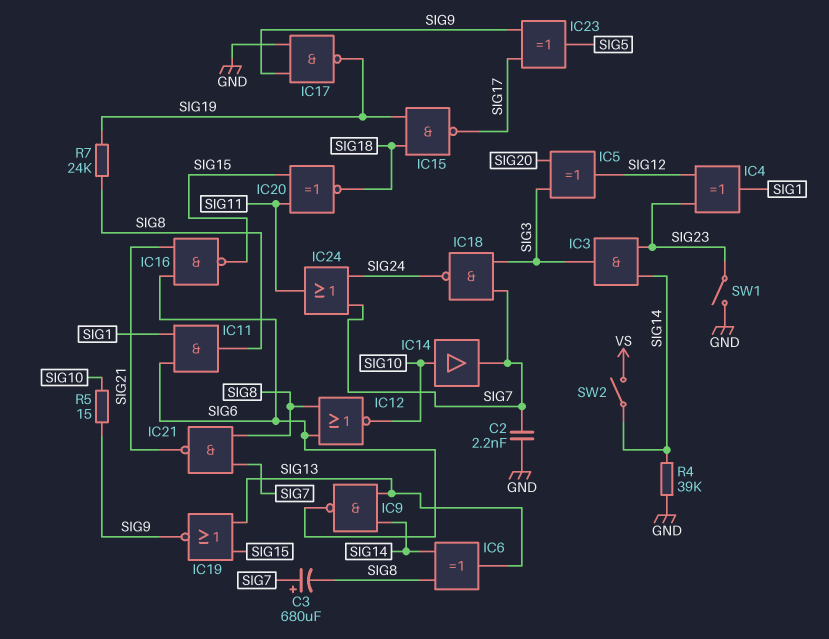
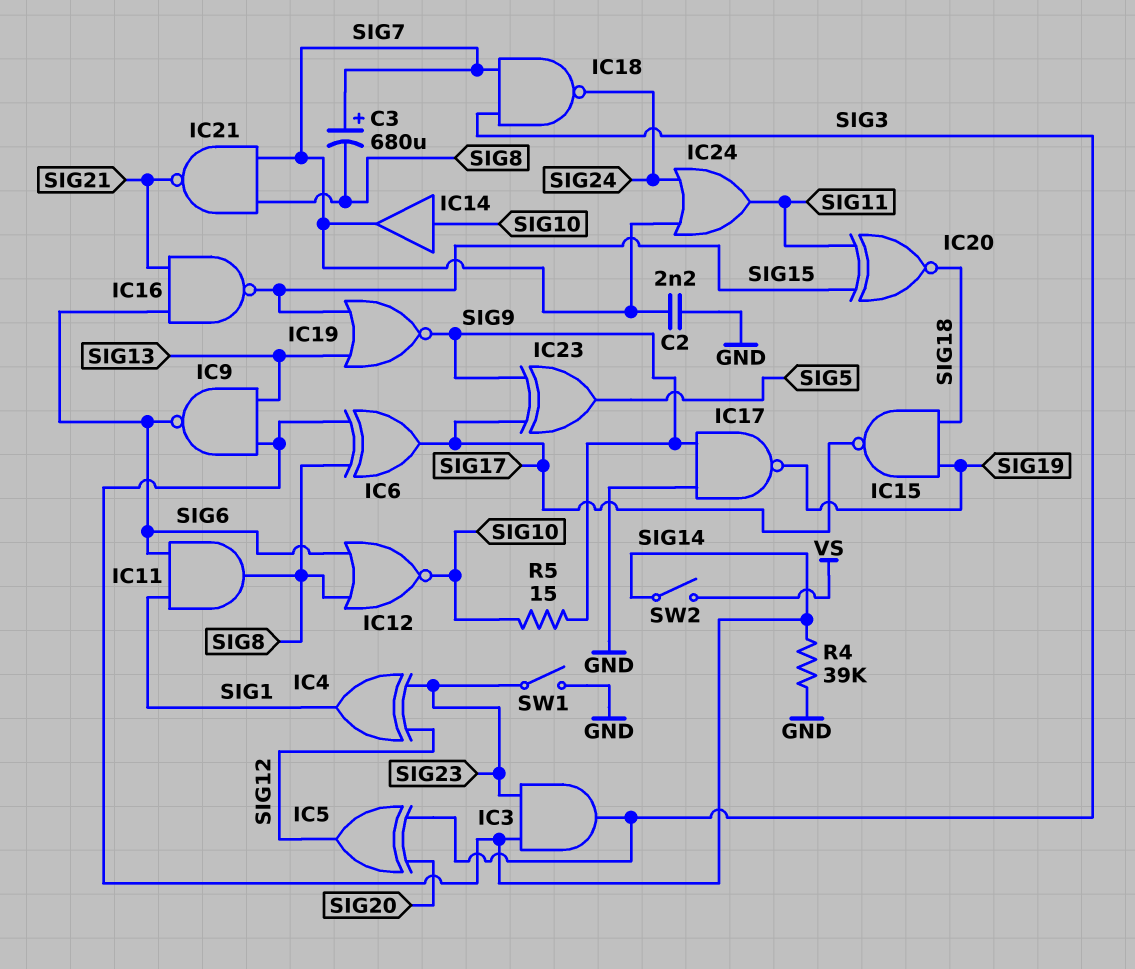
IC6: XOR (in SIG8, in SIG14, out SIG13) -> XOR (in SIG8, in SIG14, out SIG17)
R7: 24k (SIG8, SIG19) -> none

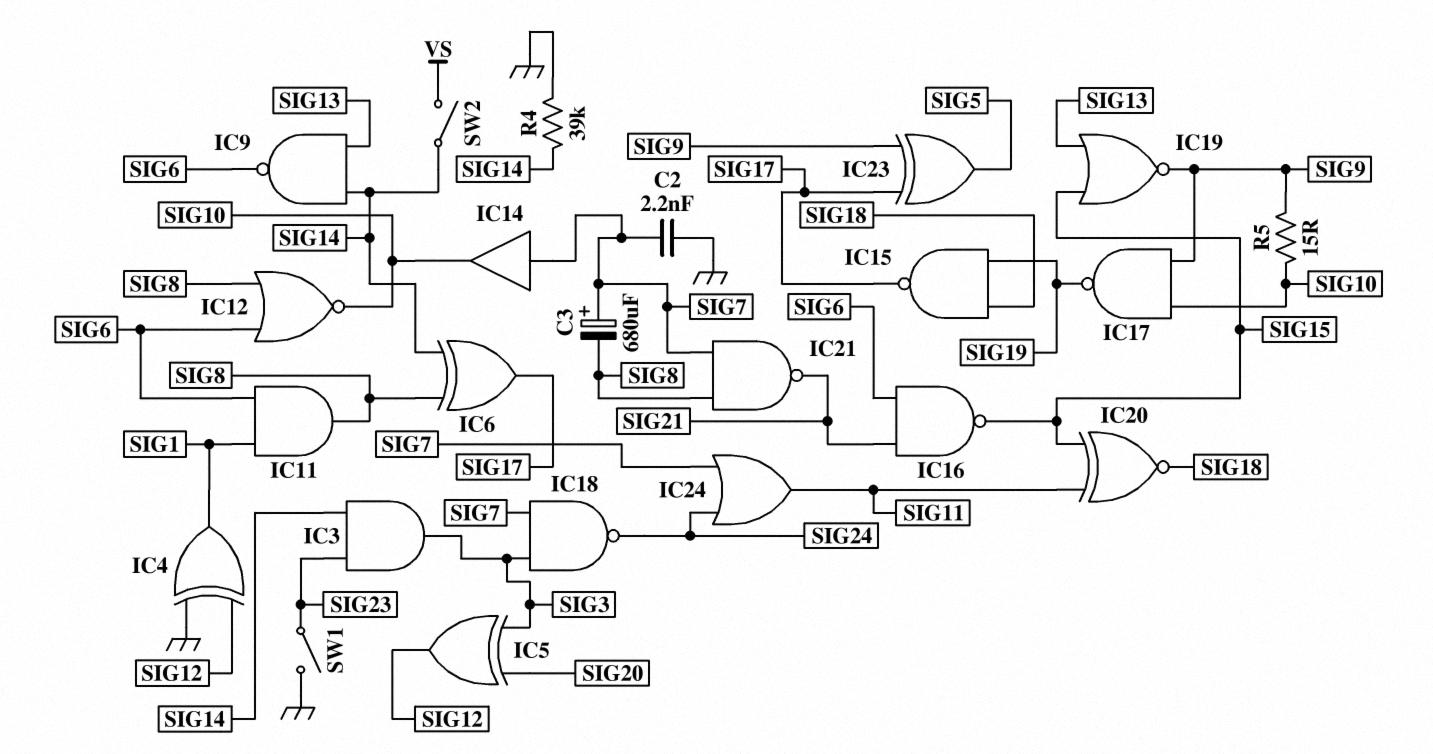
IC4: XOR (in SIG12, in SIG23, out SIG1) -> XOR (in GND, in SIG12, out SIG1)
IC14: buffer (in SIG10, out SIG7) -> buffer (in SIG7, out SIG10)
IC17: NAND (in GND, in SIG9, out SIG19) -> NAND (in SIG9, in SIG10, out SIG19)

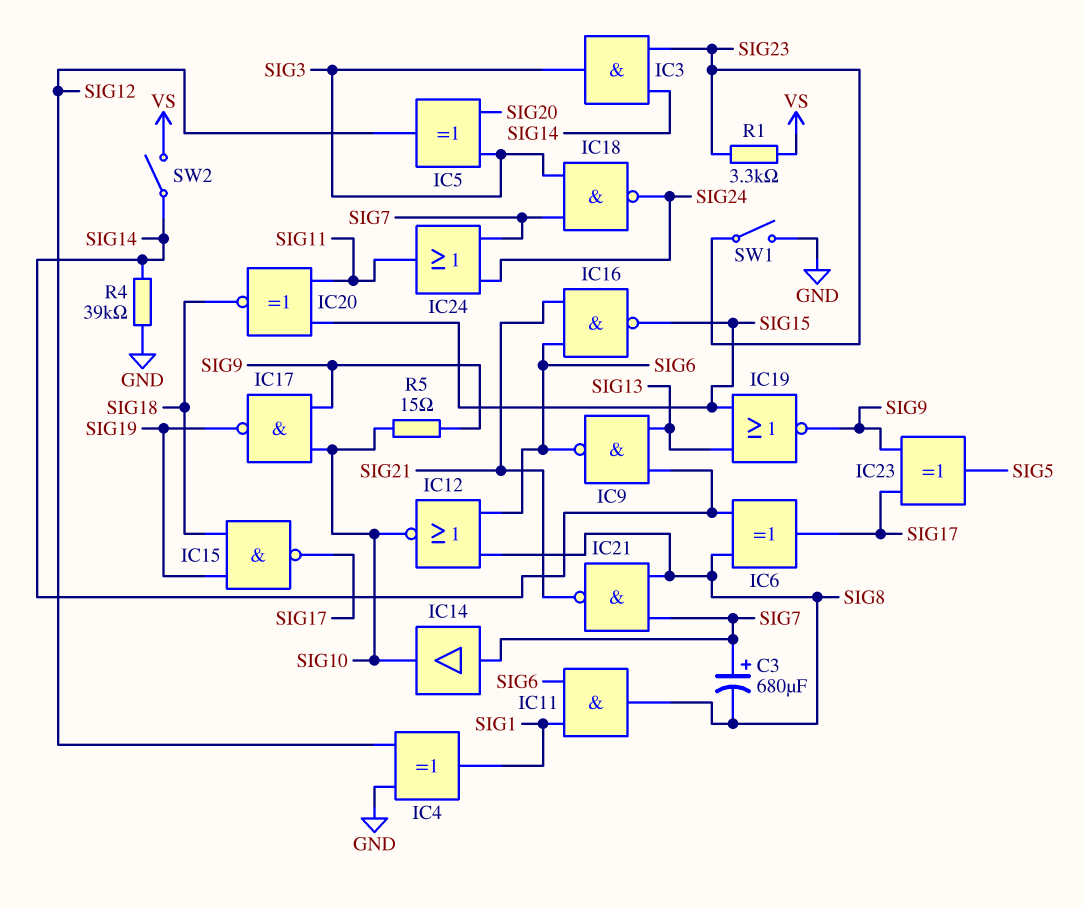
C2: 2.2nF (GND, SIG7) -> none
R1: none -> 3.3k (SIG23, VS)

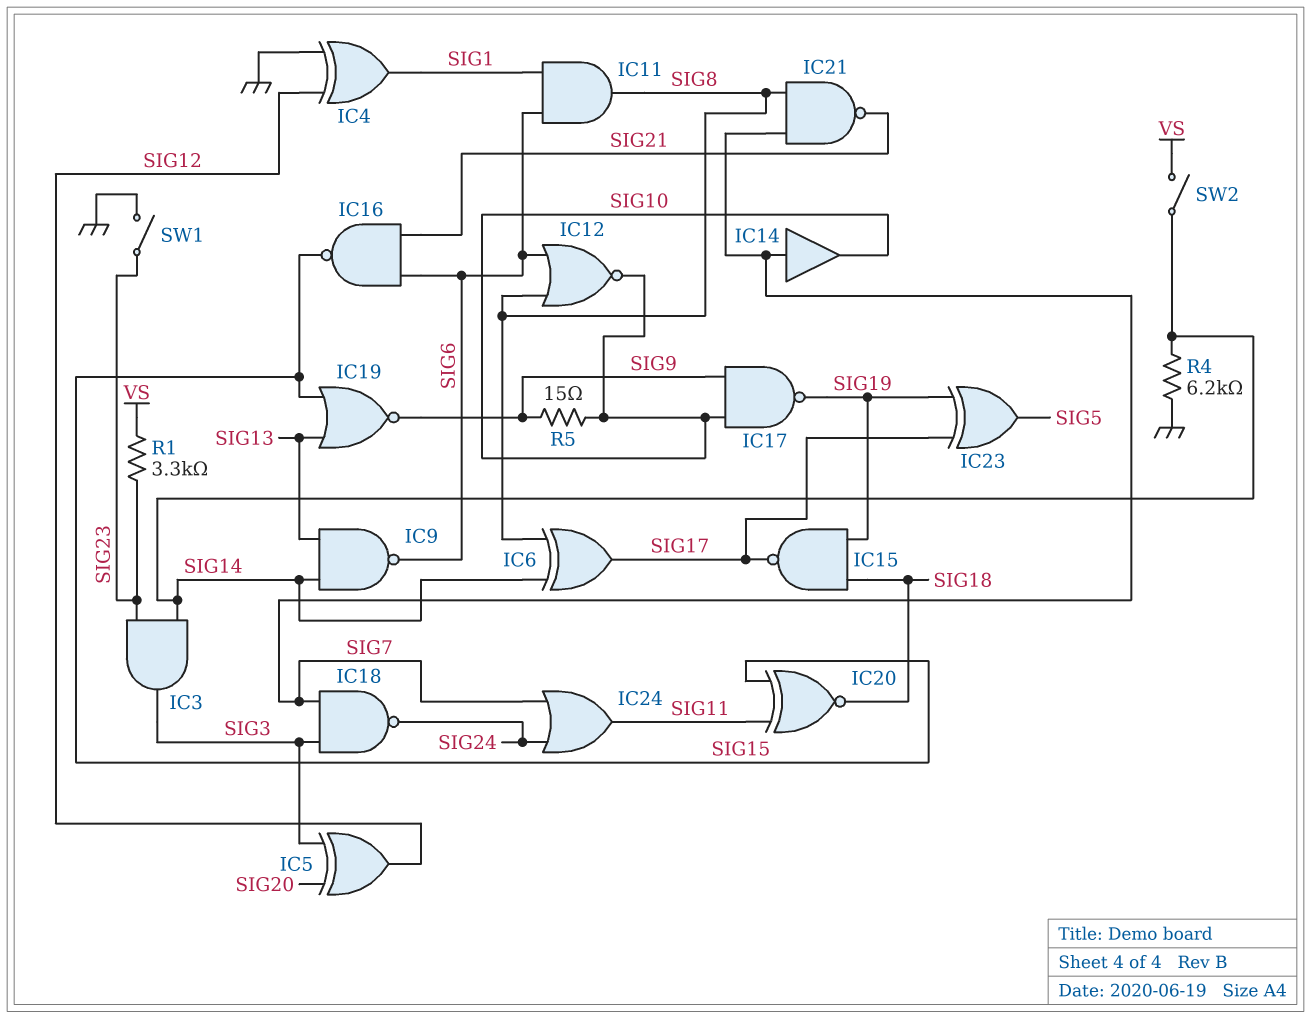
C3: 680uF (plus SIG7, minus SIG8) -> none
IC23: XOR (in SIG9, in SIG17, out SIG5) -> XOR (in SIG17, in SIG19, out SIG5)
R4: 39k (GND, SIG14) -> 6.2k (GND, SIG14)

